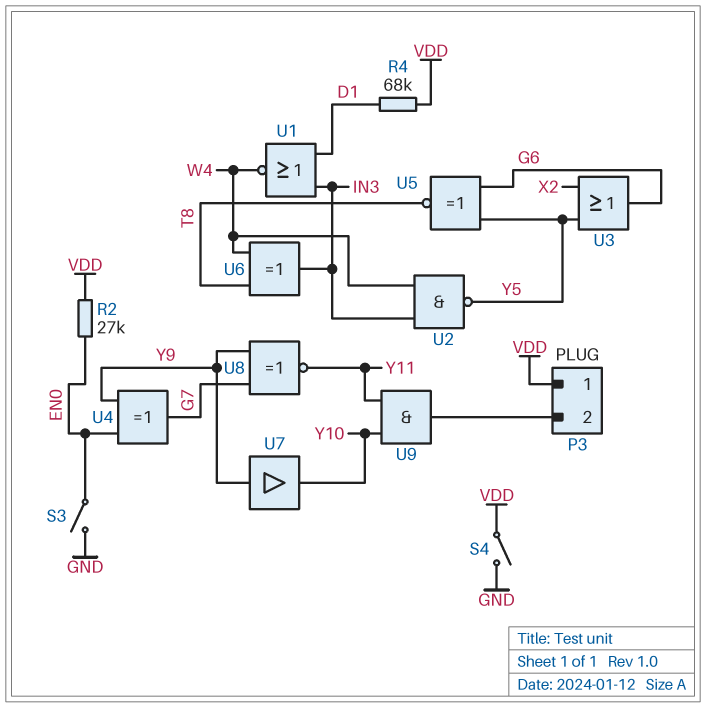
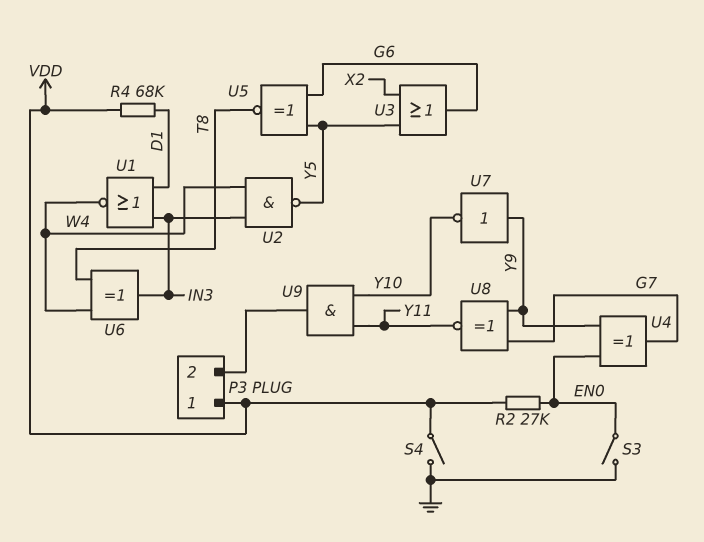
U7: buffer (in Y9, out Y10) -> NOT (in Y9, out Y10)

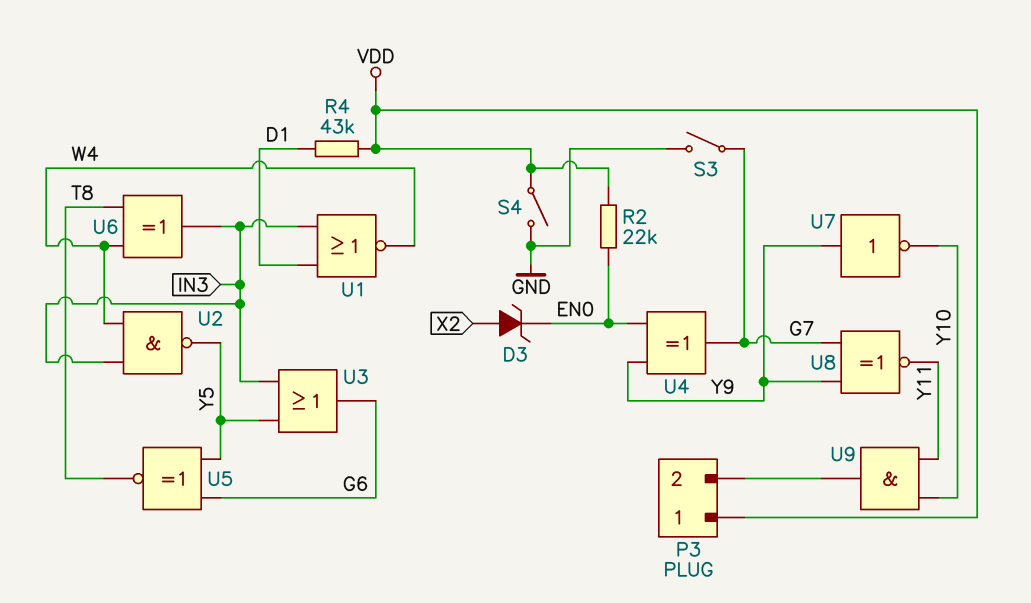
D3: none -> zener (A X2, K EN0)
R2: 27k (EN0, VDD) -> 22k (EN0, VDD)
R4: 68k (D1, VDD) -> 43k (D1, VDD)
S3: switch (EN0, GND) -> switch (G7, GND)
U3: OR (in X2, in Y5, out G6) -> OR (in IN3, in Y5, out G6)

